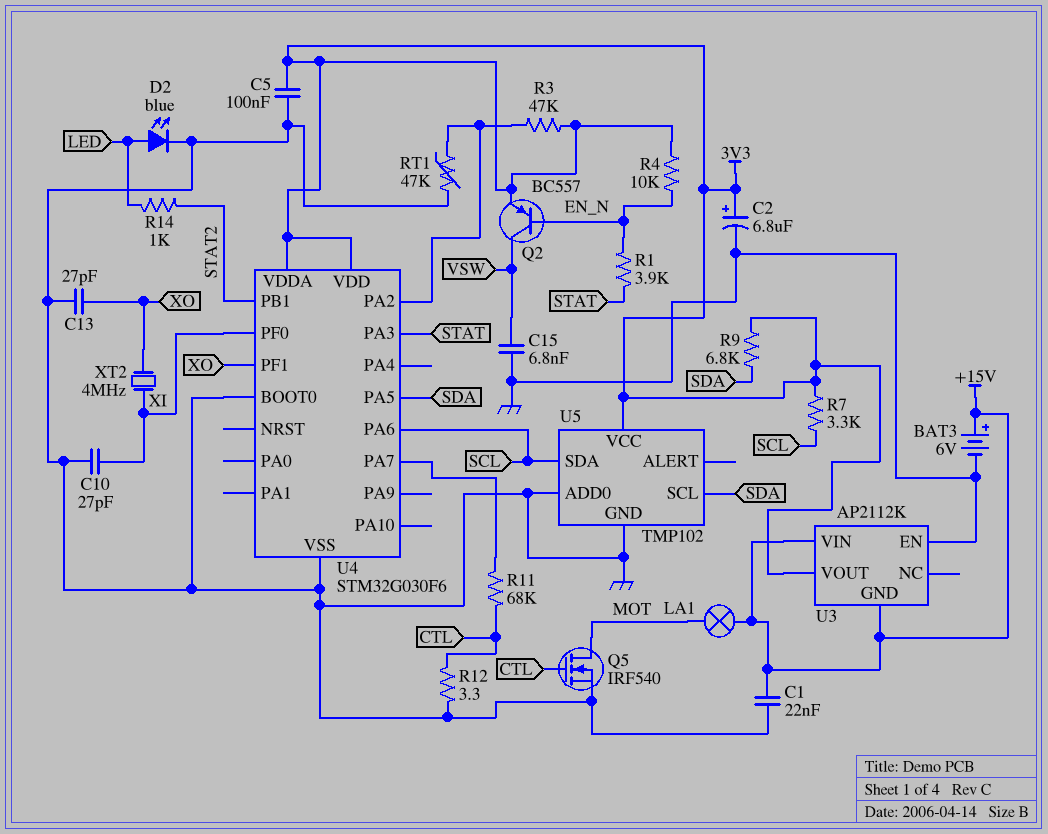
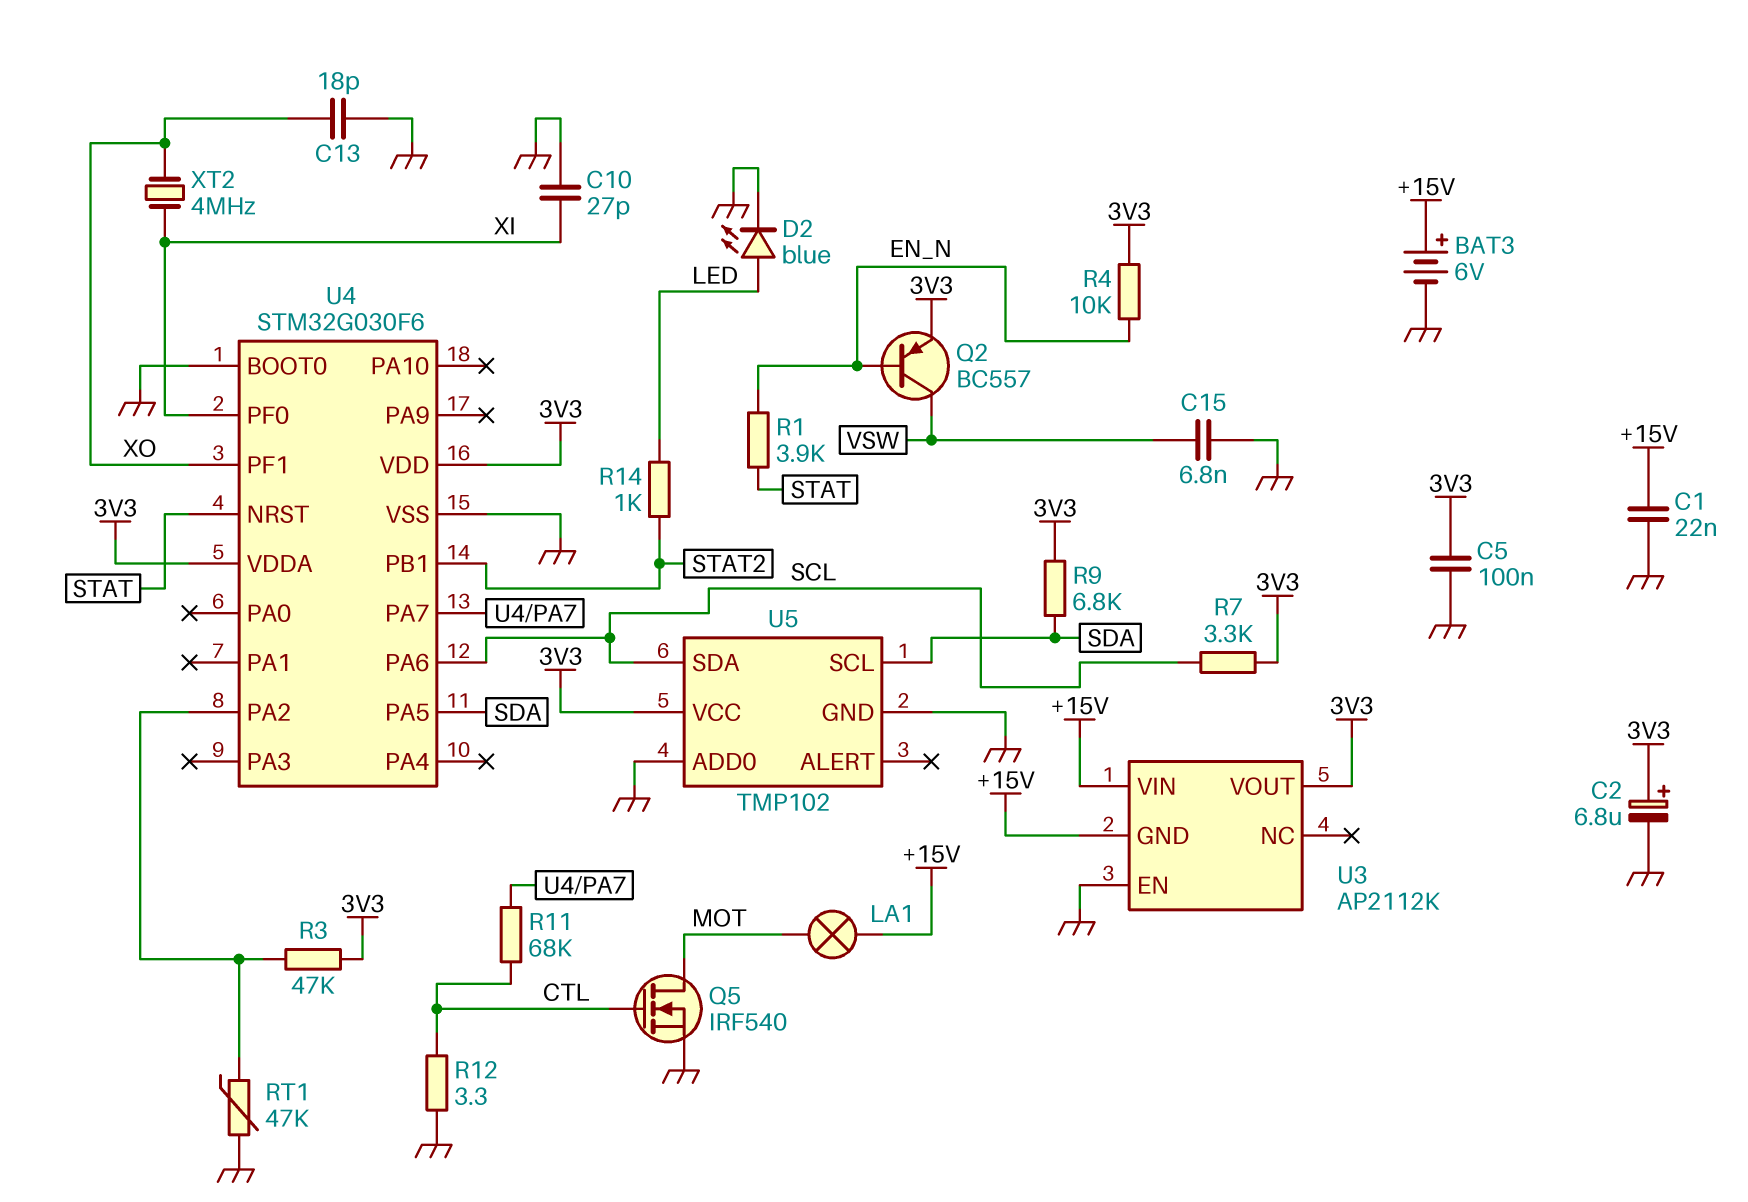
C13: 27pF (GND, XO) -> 18pF (GND, XO)
U4 pin NRST: none -> STAT
U4 pin PA3: STAT -> none

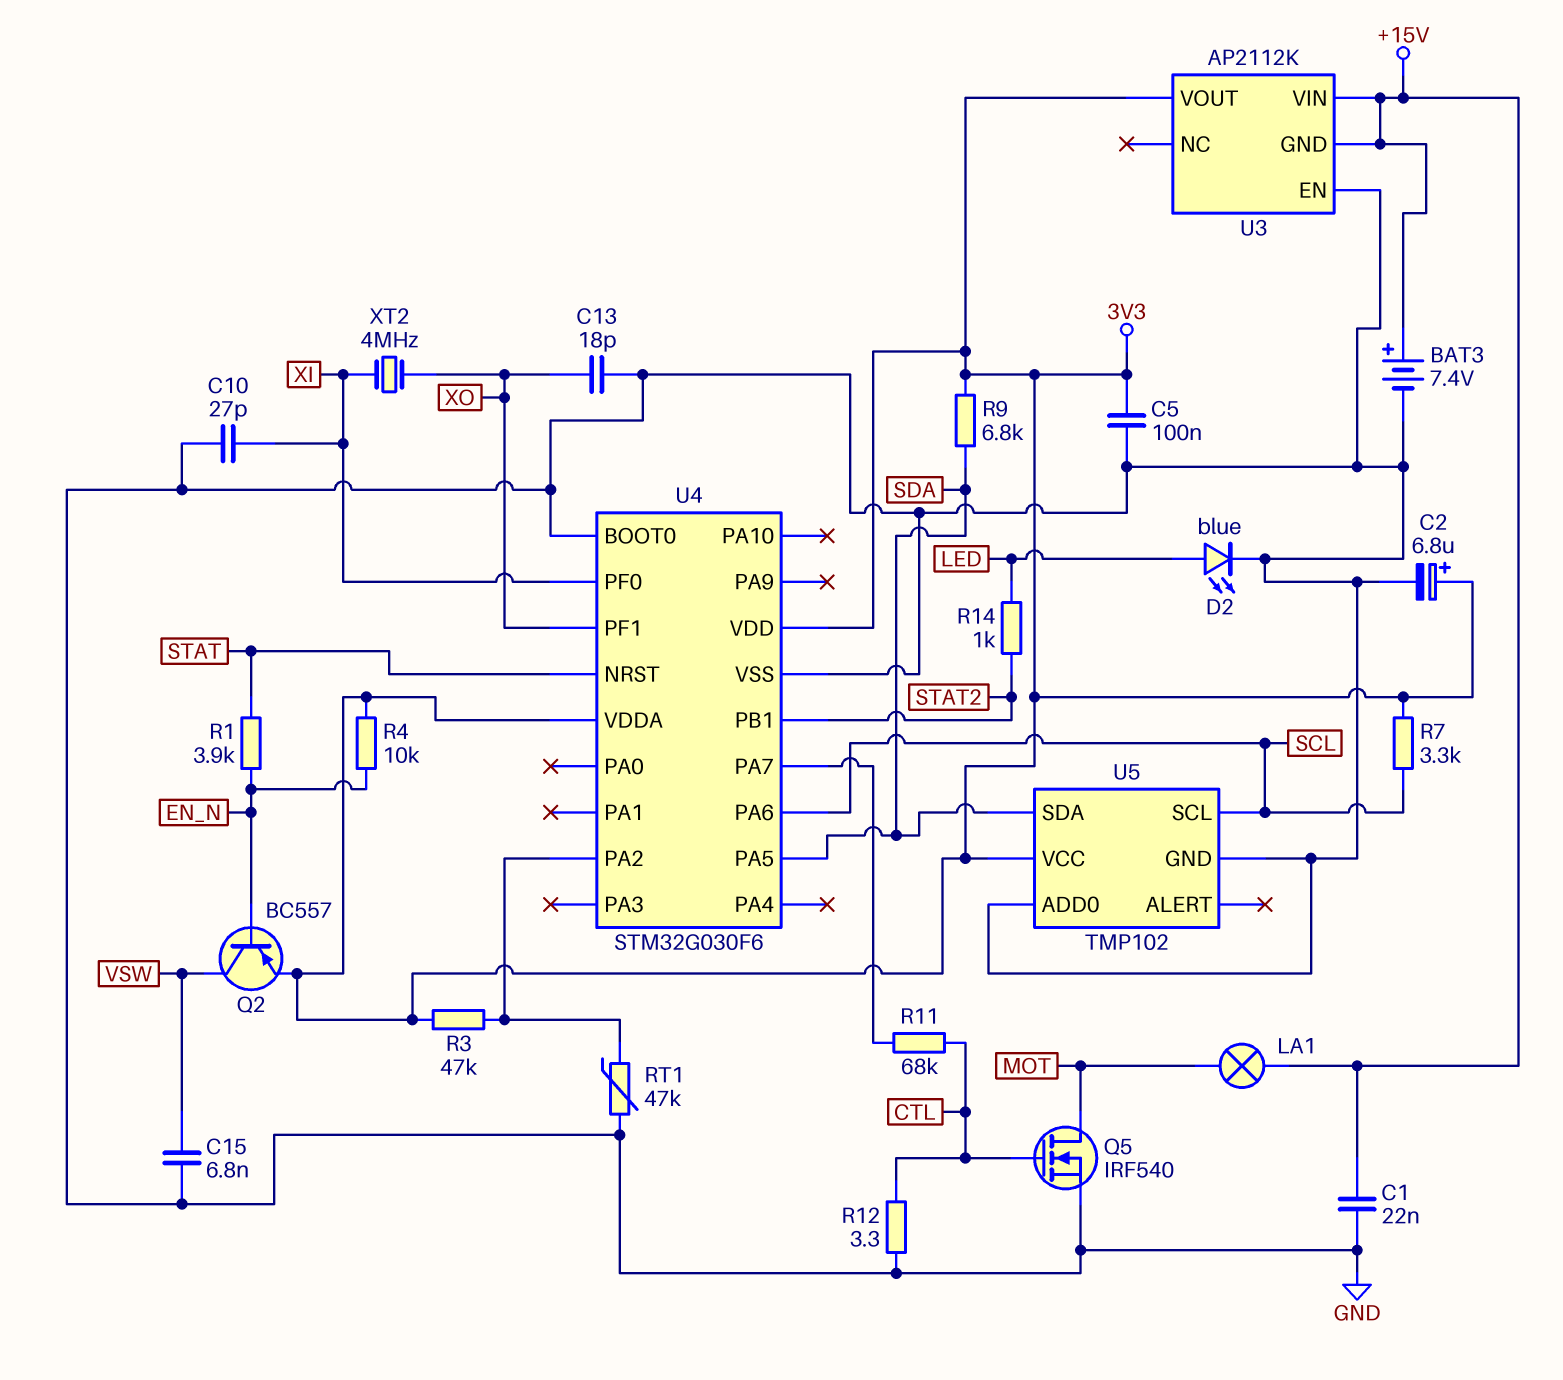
BAT3: 6V (plus +15V, minus GND) -> 7.4V (plus +15V, minus GND)
U5 pin SCL: SDA -> SCL
U5 pin SDA: SCL -> SDA

